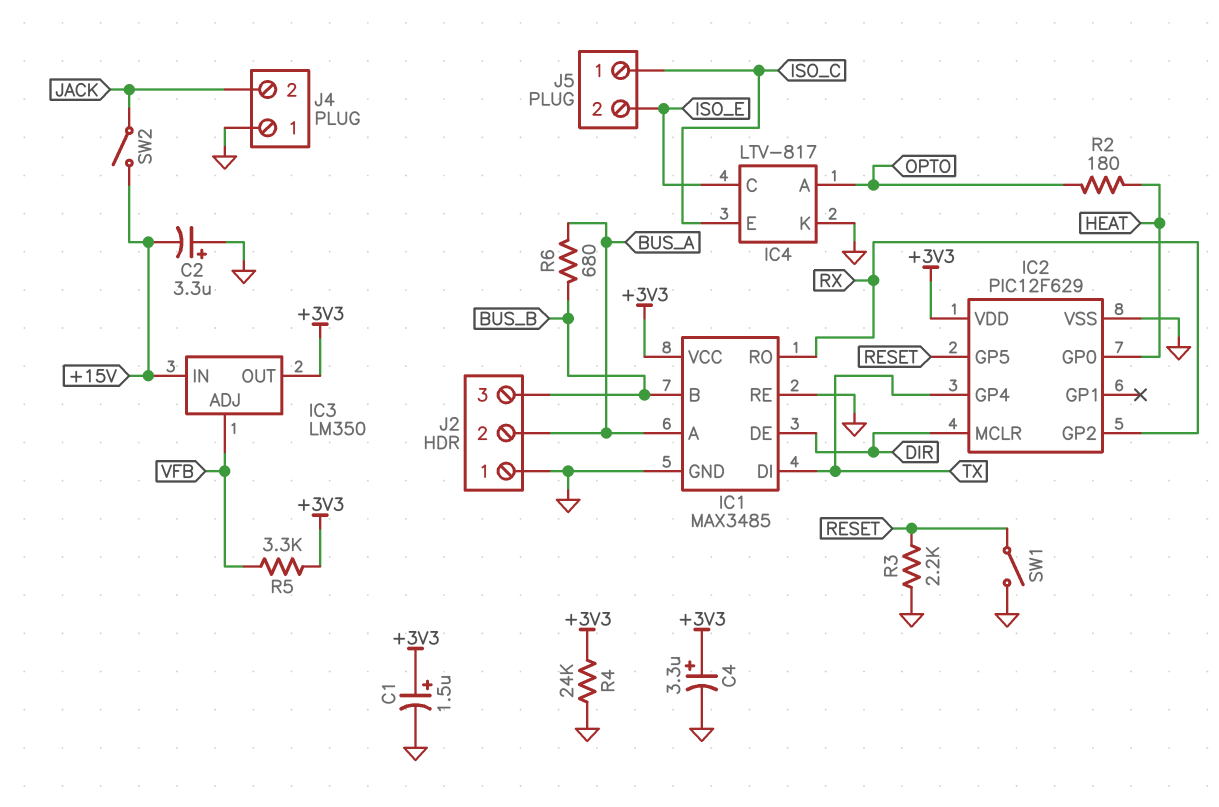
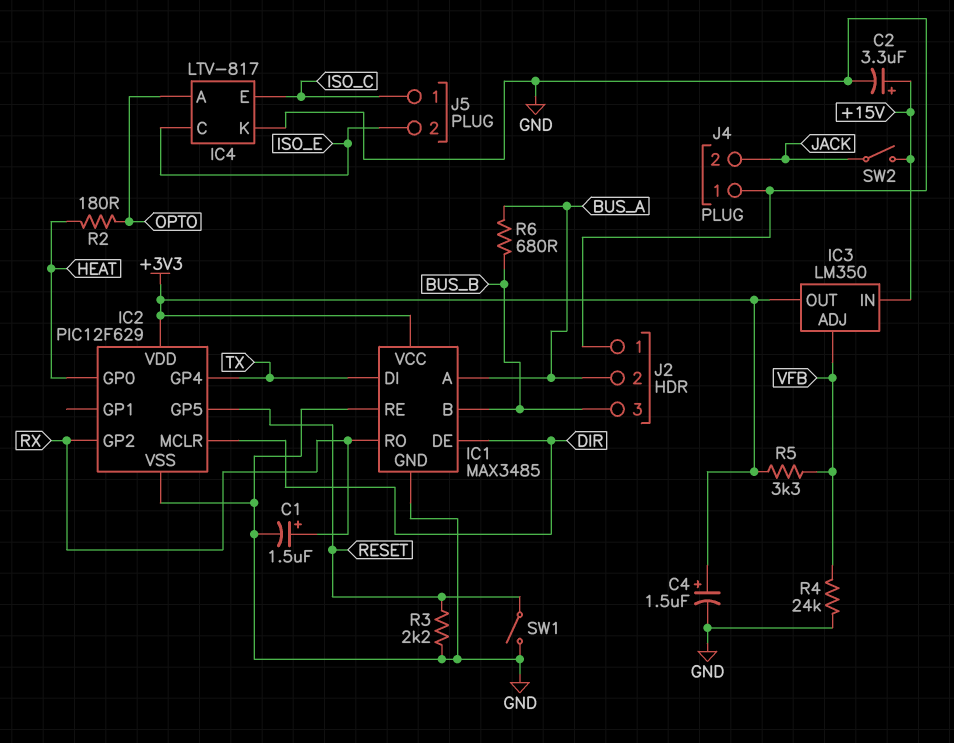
C1: 1.5uF (plus +3V3, minus GND) -> 1.5uF (plus RX, minus GND)
C2: 3.3uF (plus GND, minus +15V) -> 3.3uF (plus +15V, minus GND)
C4: 3.3uF (plus +3V3, minus GND) -> 1.5uF (plus +3V3, minus GND)
R4: 24k (+3V3, GND) -> 24k (GND, VFB)

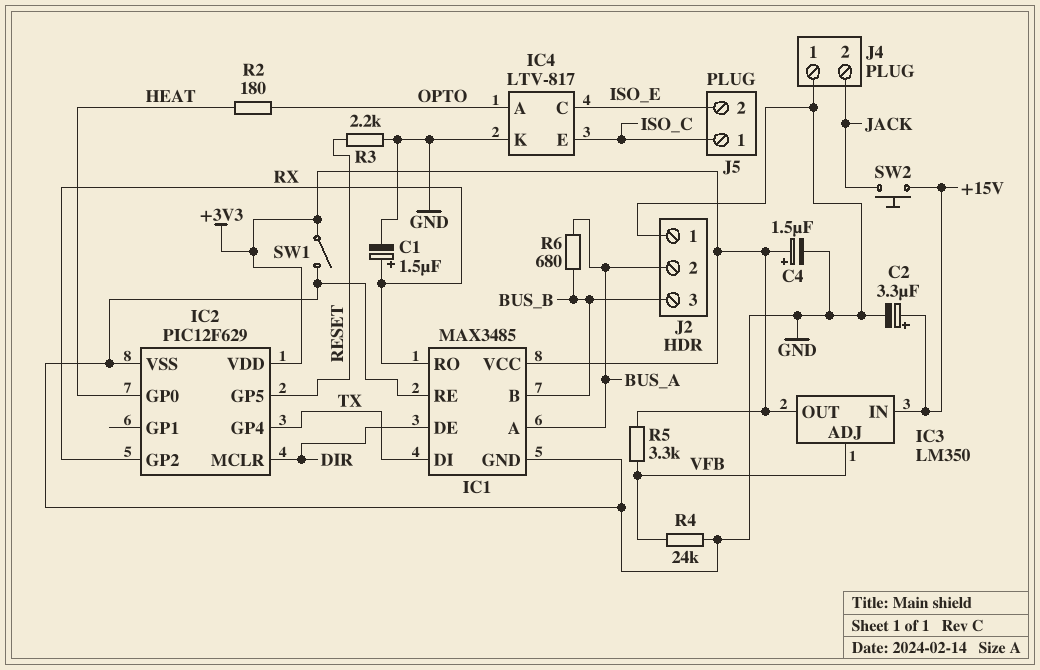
SW1: switch (GND, RESET) -> switch (+3V3, GND)
SW2: switch (+15V, JACK) -> button (+15V, JACK)

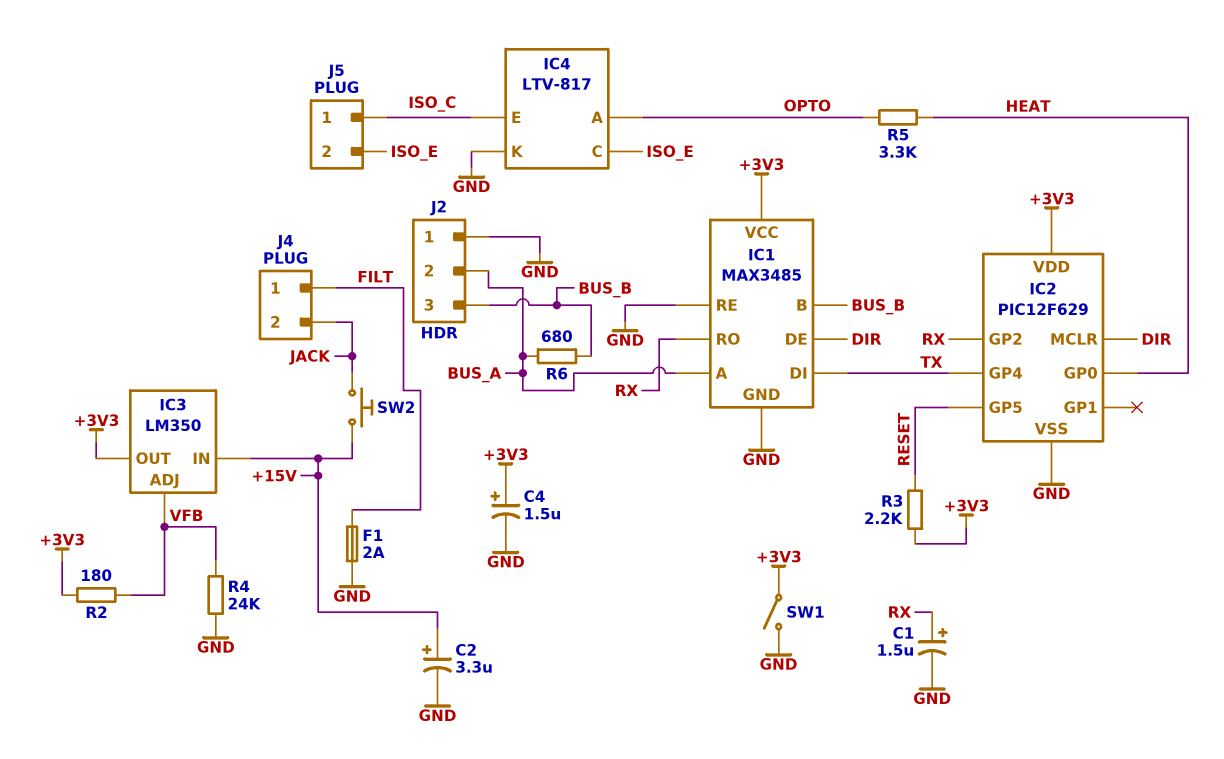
F1: none -> 2A (FILT, GND)
J4 pin 1: GND -> FILT
R2: 180 (HEAT, OPTO) -> 180 (+3V3, VFB)
R3: 2.2k (GND, RESET) -> 2.2k (+3V3, RESET)
R5: 3.3k (+3V3, VFB) -> 3.3k (HEAT, OPTO)

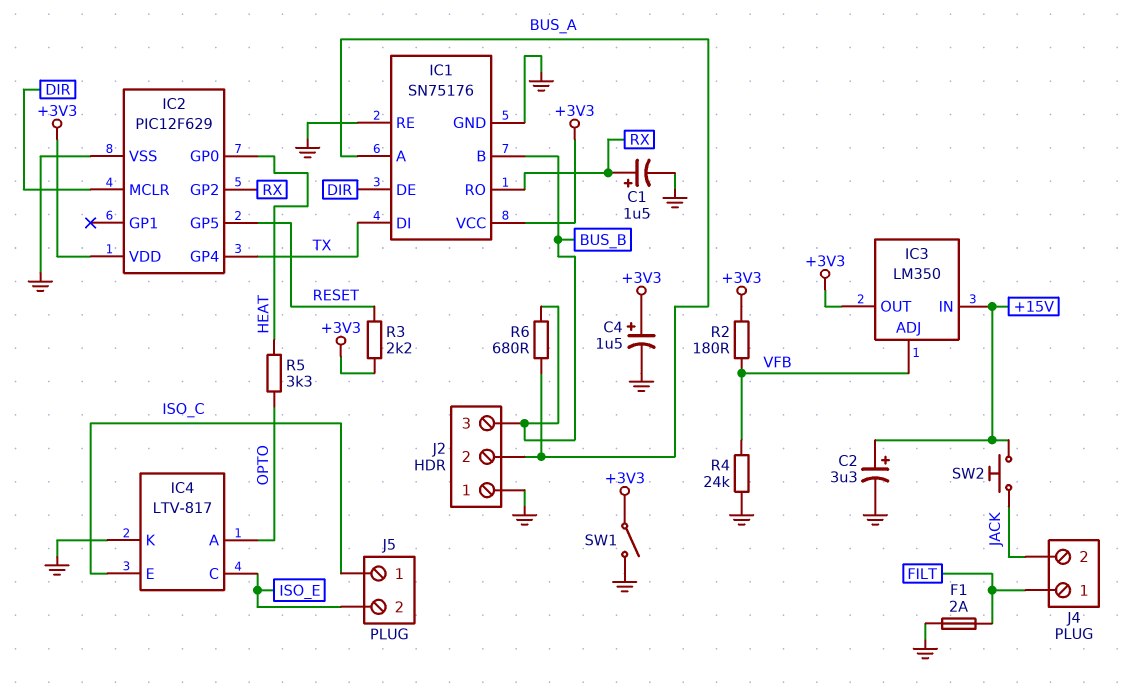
IC1: MAX3485 -> SN75176

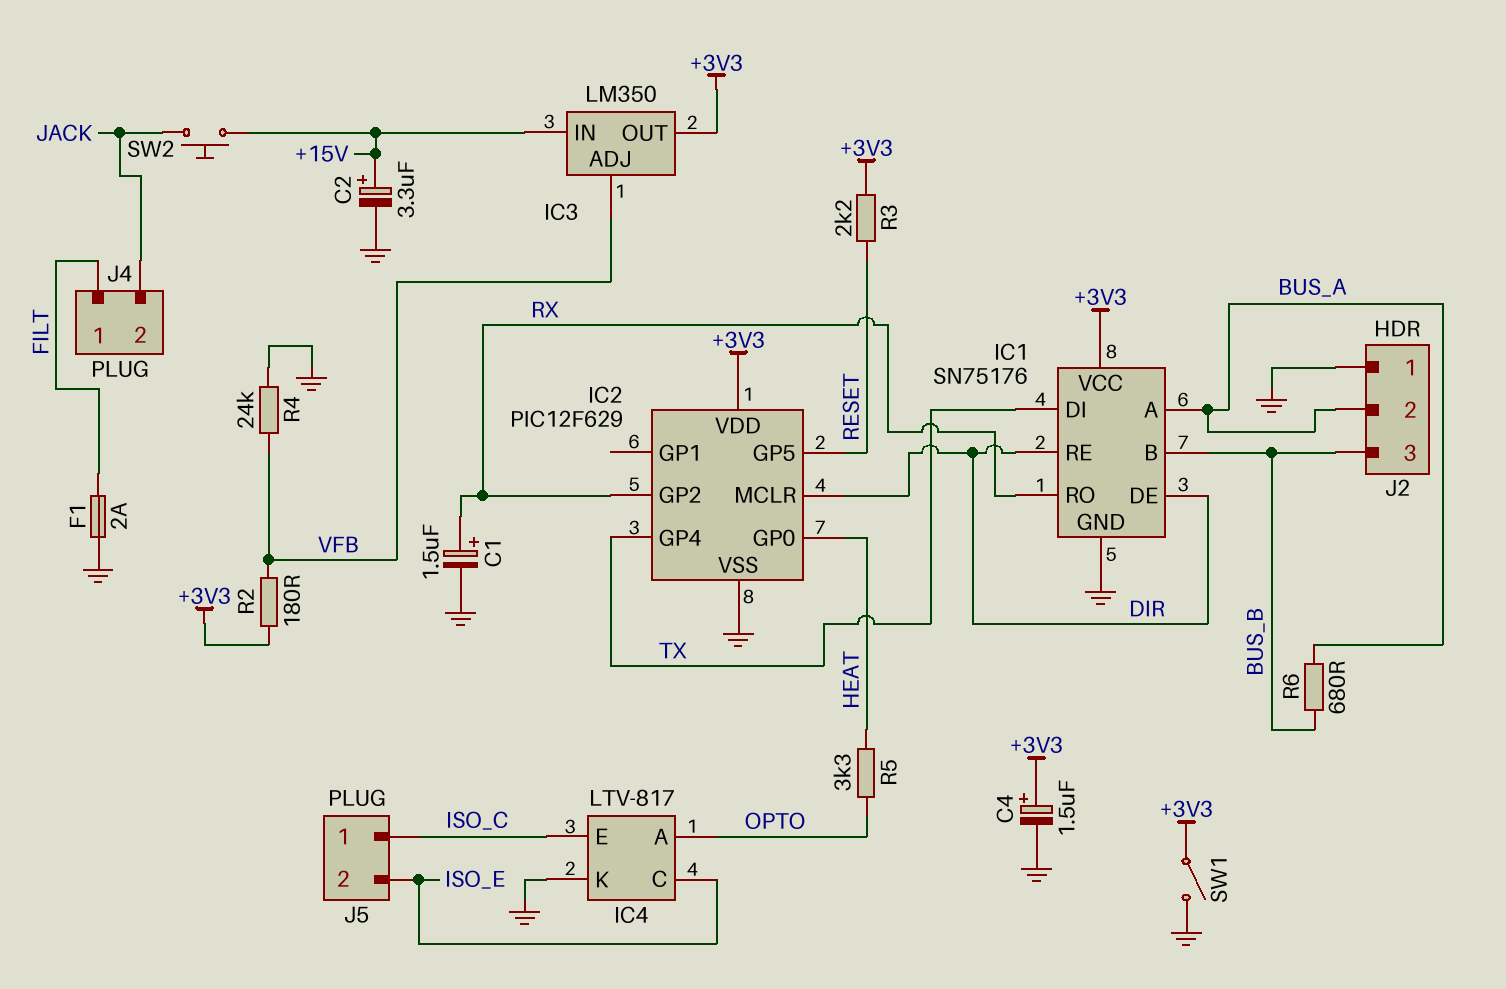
IC1 pin RE: GND -> DIR

